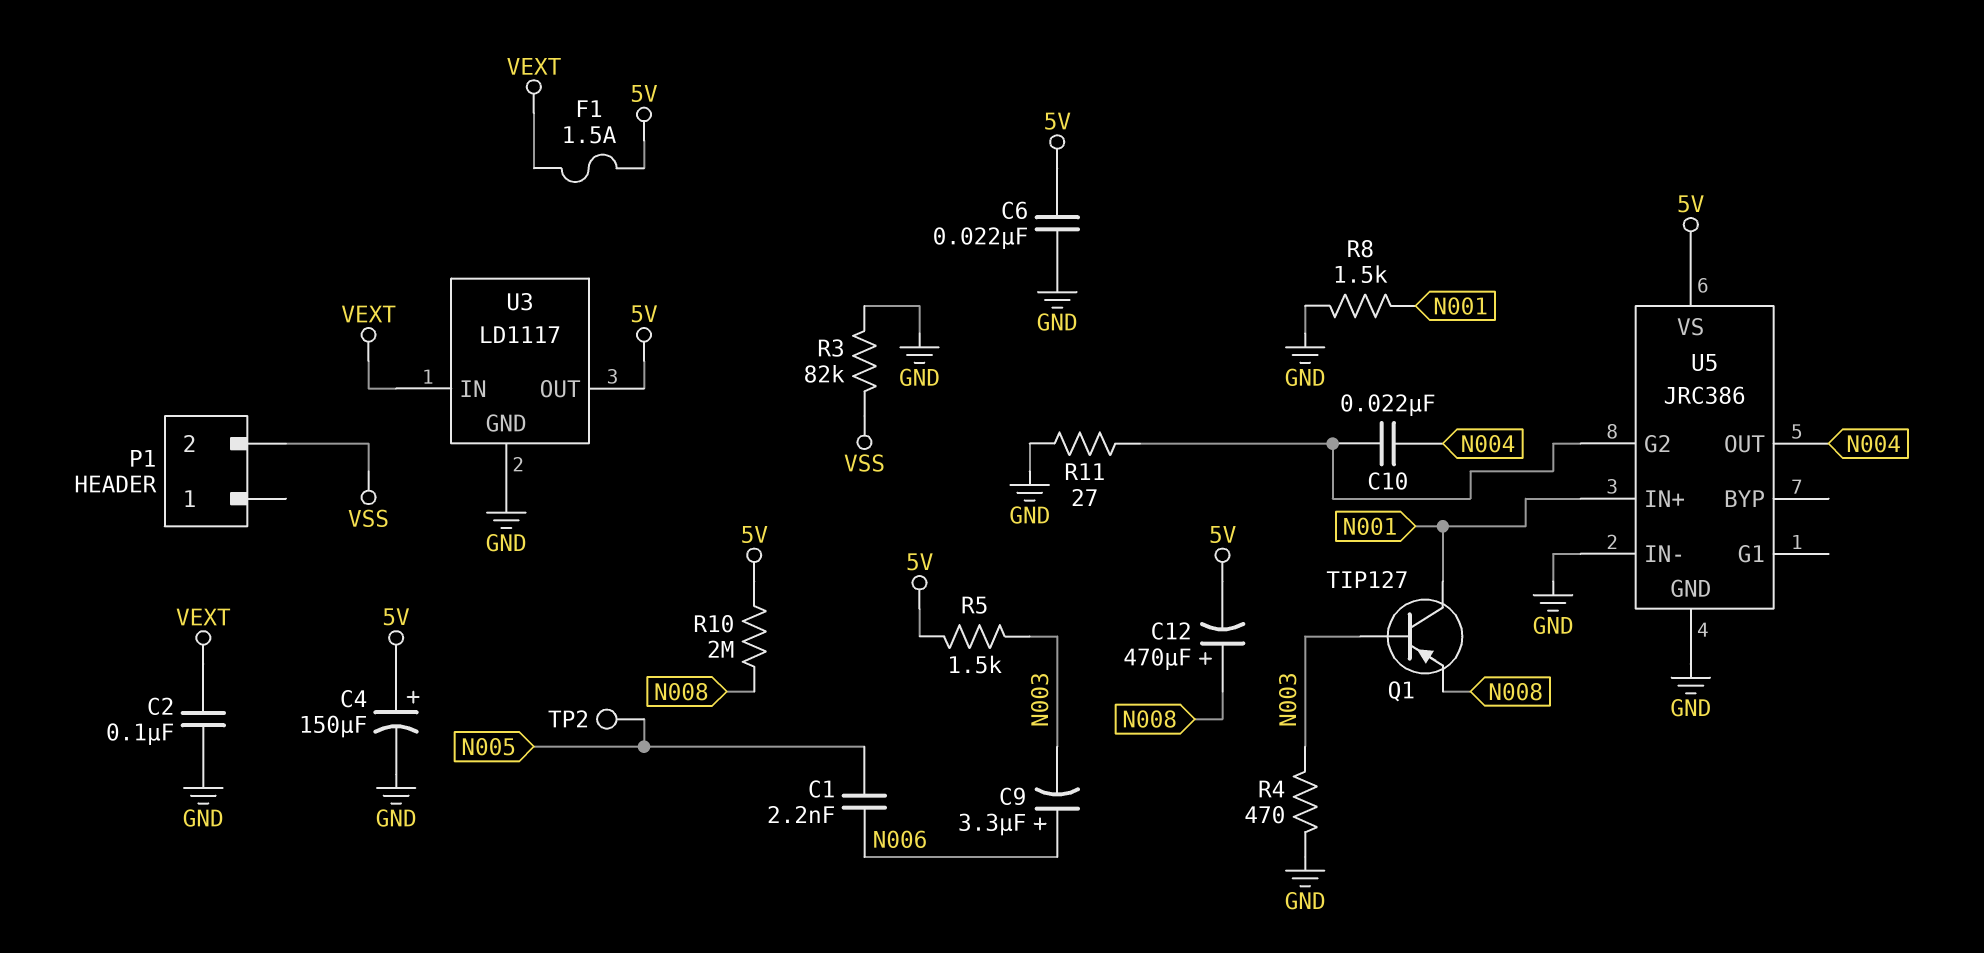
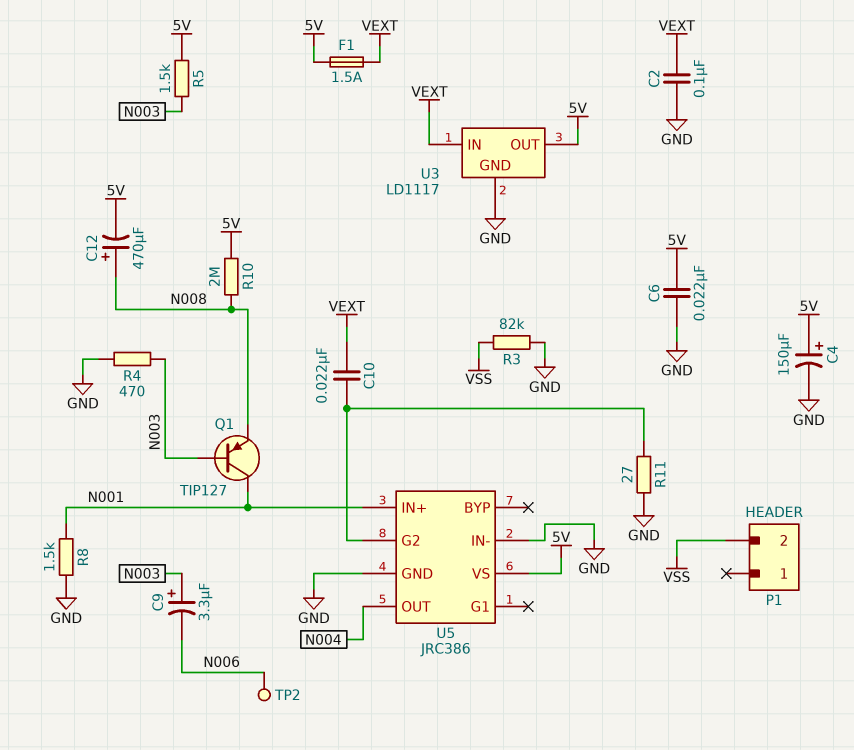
C1: 2.2nF (N005, N006) -> none
C9: 3.3uF (plus N006, minus N003) -> 3.3uF (plus N003, minus N006)
C10: 22nF (N004, U5/G2) -> 22nF (U5/G2, VEXT)
TP2: test point (N005) -> test point (N006)

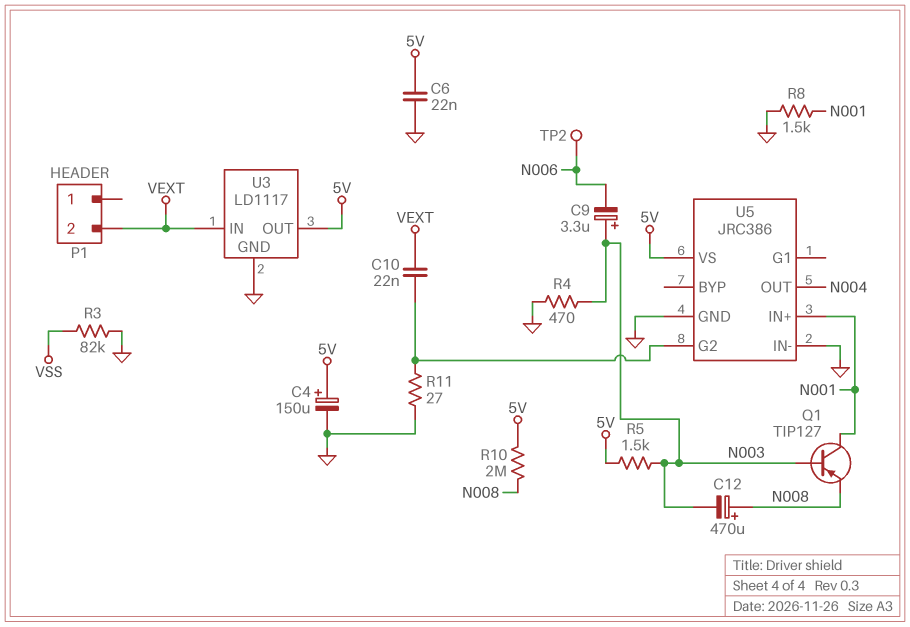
C2: 100nF (GND, VEXT) -> none
C12: 470uF (plus N008, minus 5V) -> 470uF (plus N008, minus N003)
F1: 1.5A (5V, VEXT) -> none
P1 pin 2: VSS -> VEXT

